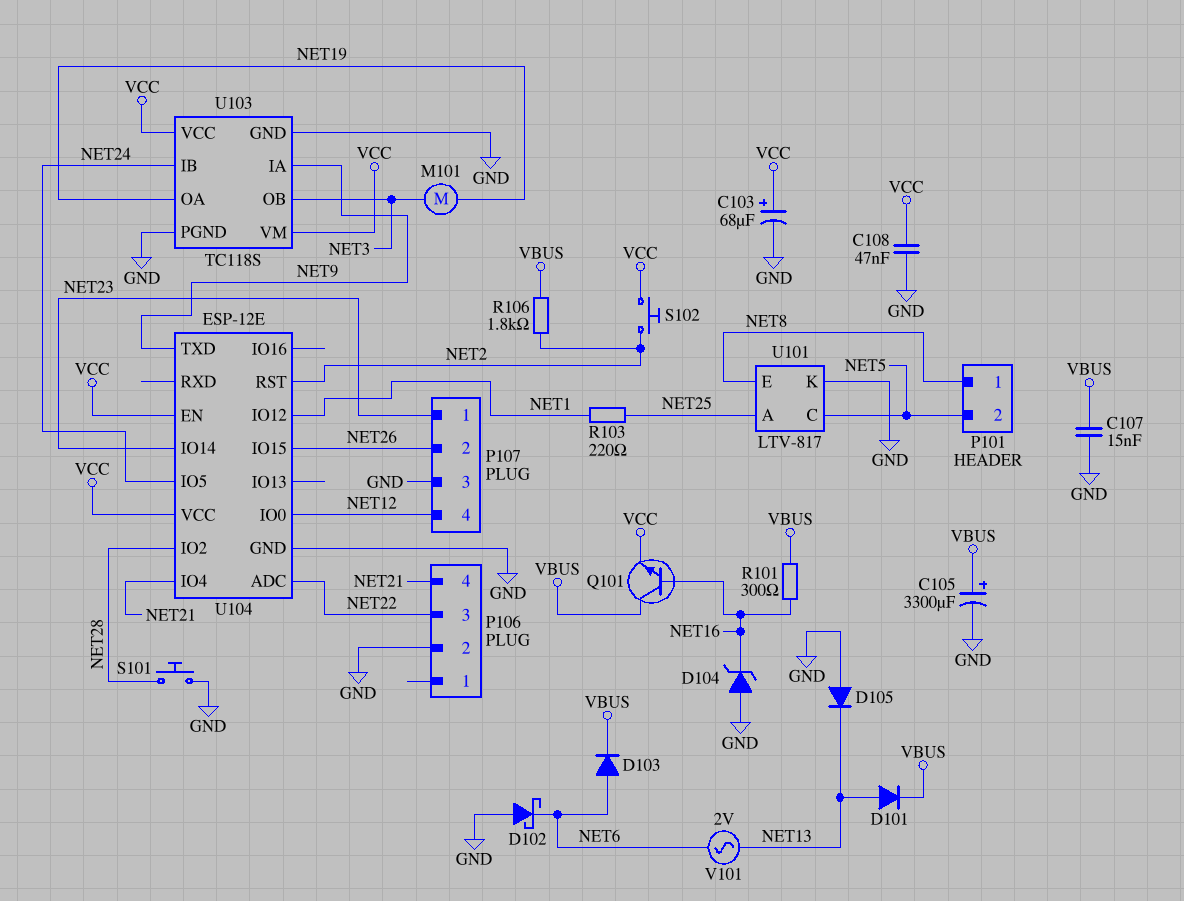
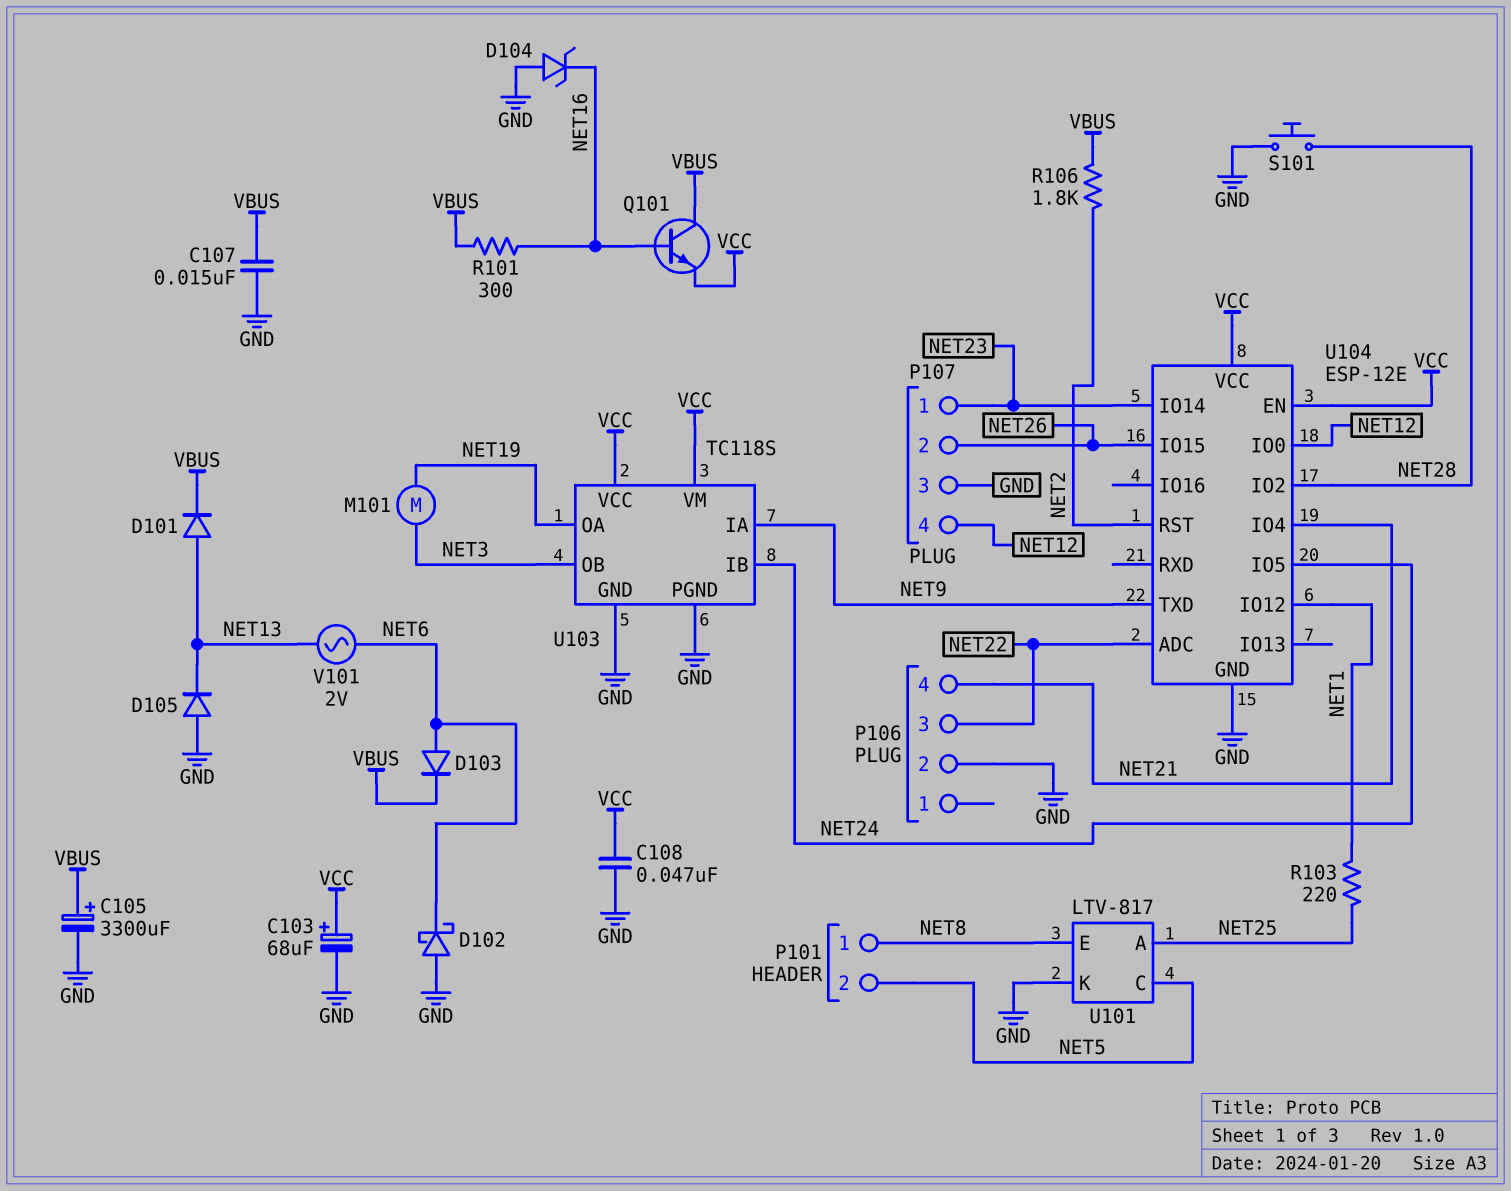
S102: button (NET2, VCC) -> none

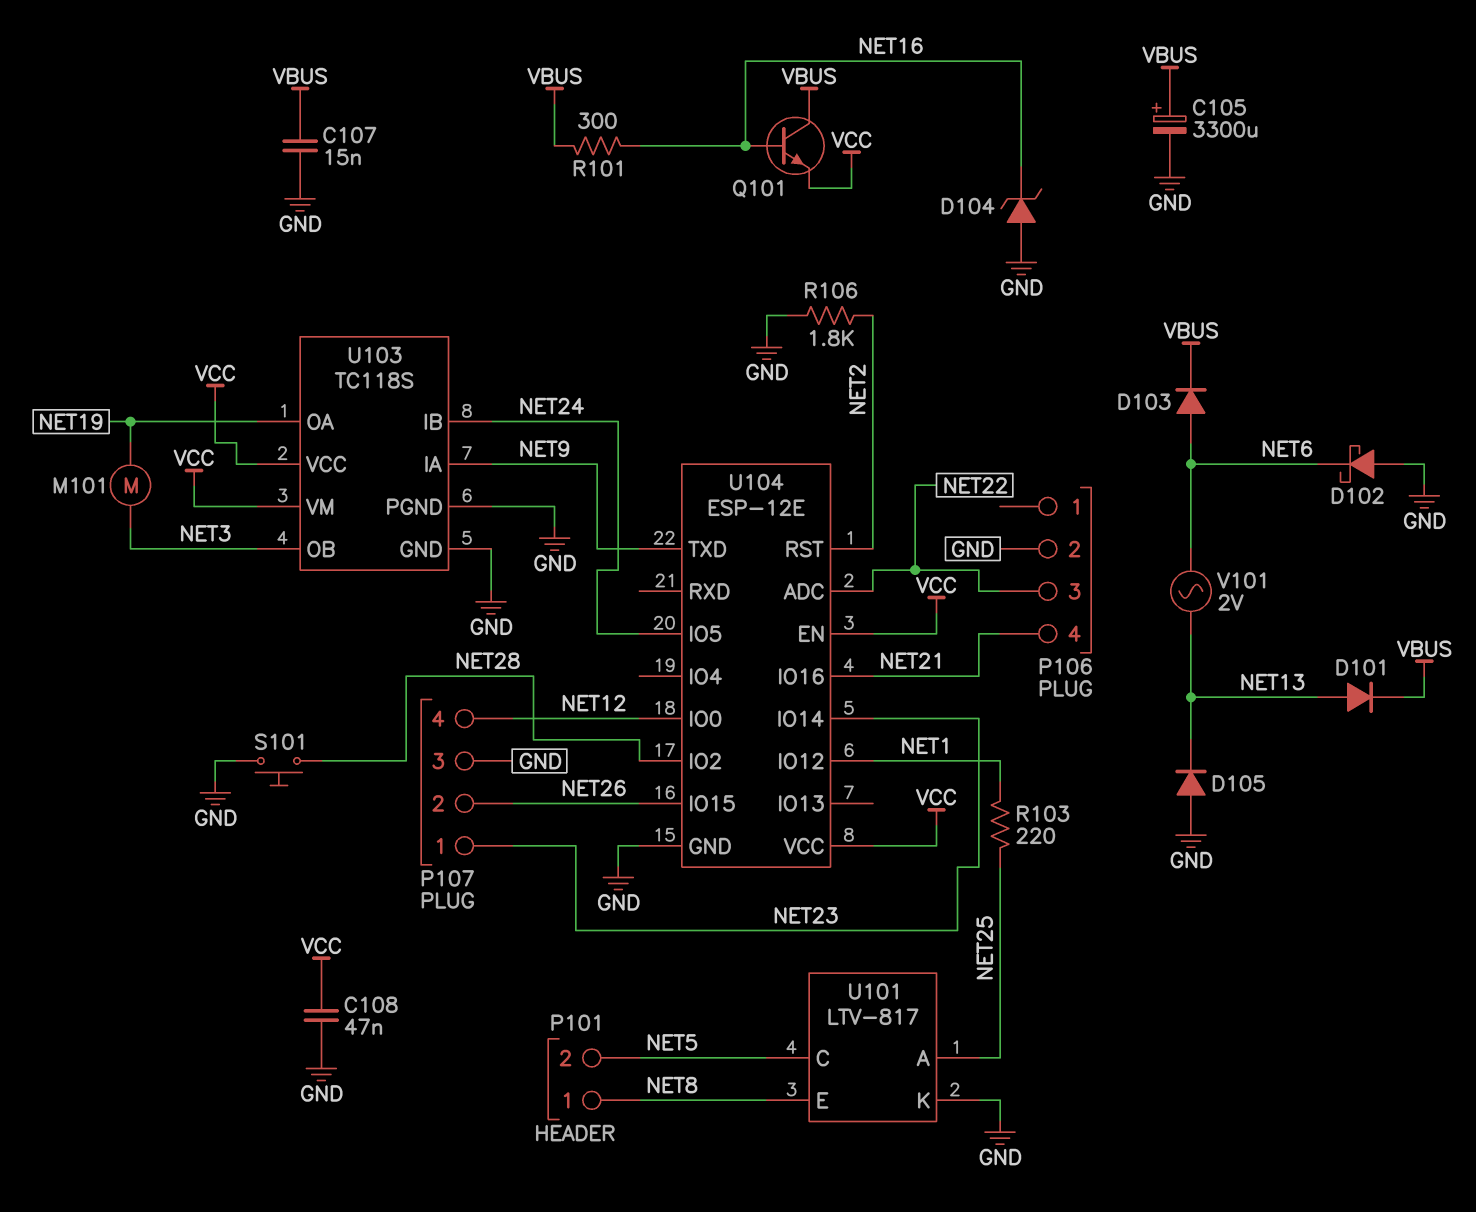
C103: 68uF (plus VCC, minus GND) -> none
R106: 1.8k (NET2, VBUS) -> 1.8k (GND, NET2)
U104 pin IO4: NET21 -> none
U104 pin IO16: none -> NET21

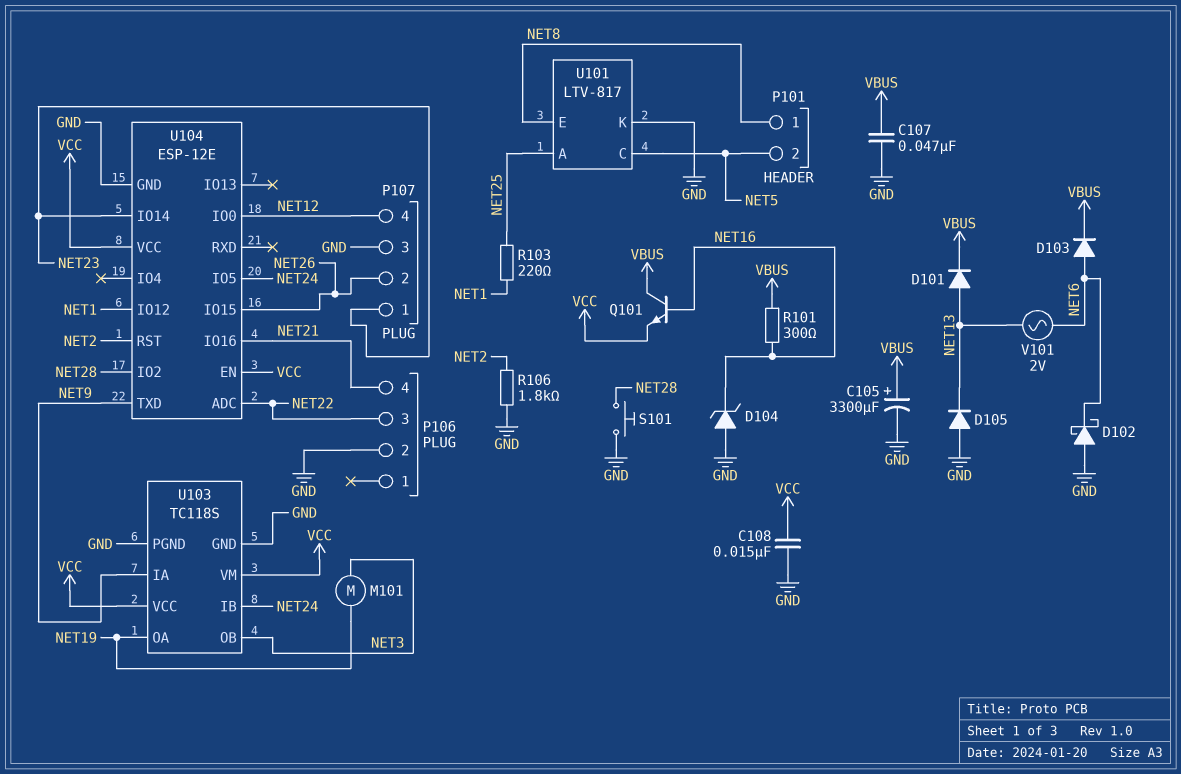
C107: 15nF (GND, VBUS) -> 47nF (GND, VBUS)
C108: 47nF (GND, VCC) -> 15nF (GND, VCC)

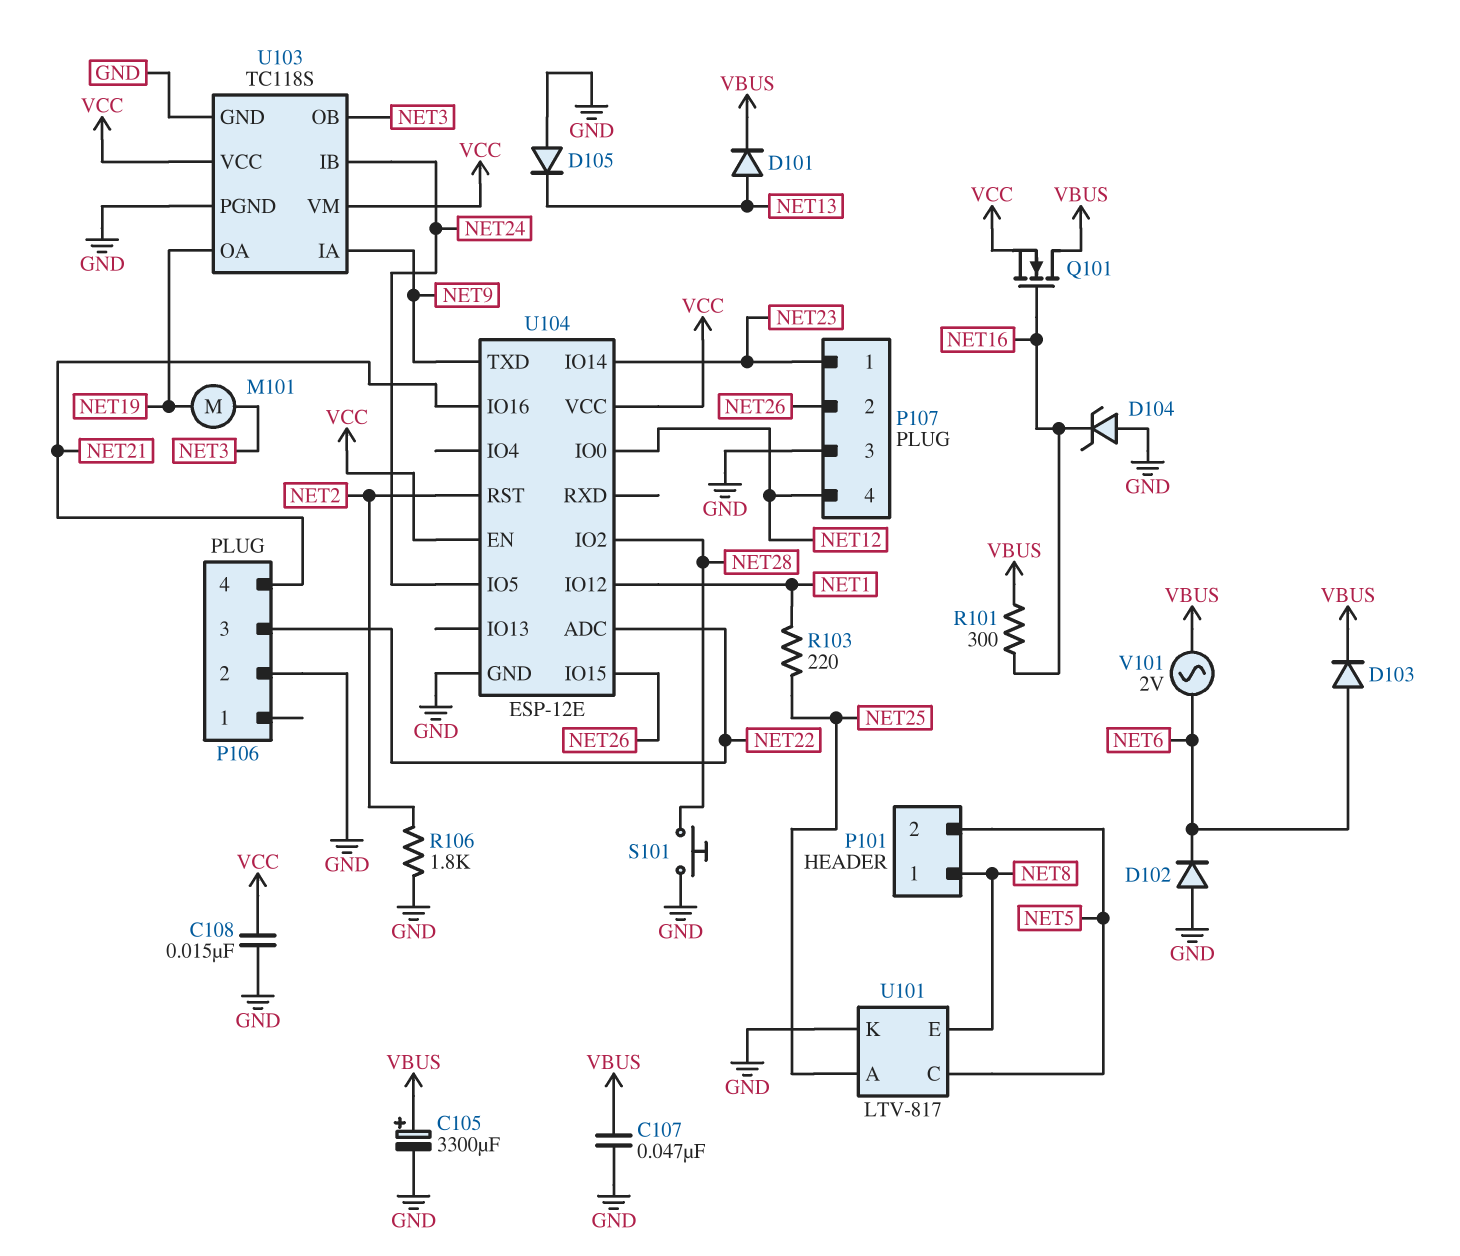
D102: schottky (A GND, K NET6) -> diode (A GND, K NET6)
Q101: NPN (B NET16, C VBUS, E VCC) -> NMOS (G NET16, D VBUS, S VCC)
V101: AC 2V (NET6, NET13) -> AC 2V (NET6, VBUS)

